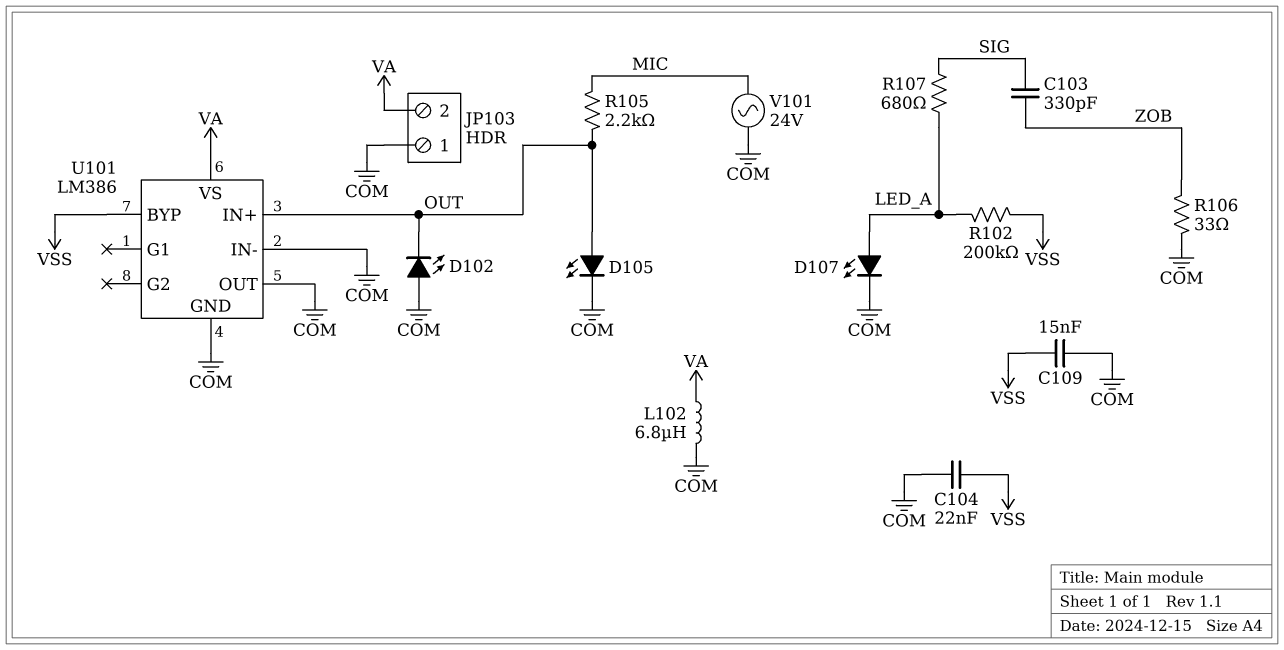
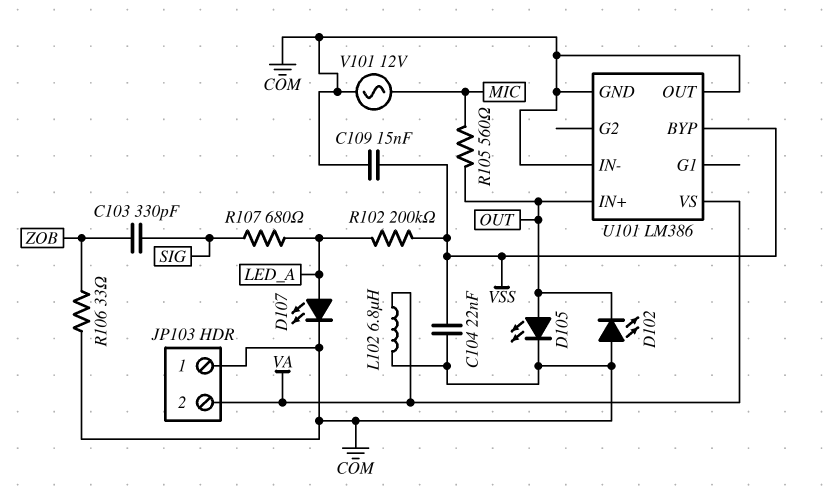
R105: 2.2k (MIC, OUT) -> 560 (MIC, OUT)
V101: AC 24V (COM, MIC) -> AC 12V (COM, MIC)

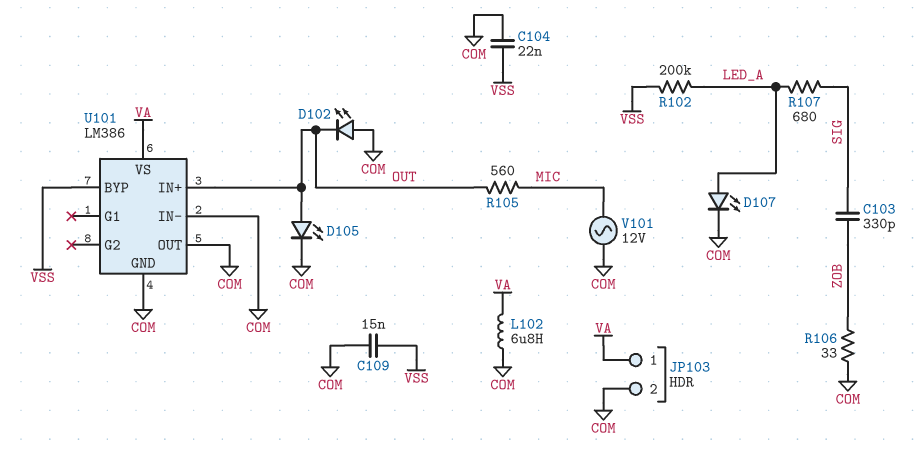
JP103 pin 1: COM -> VA
JP103 pin 2: VA -> COM

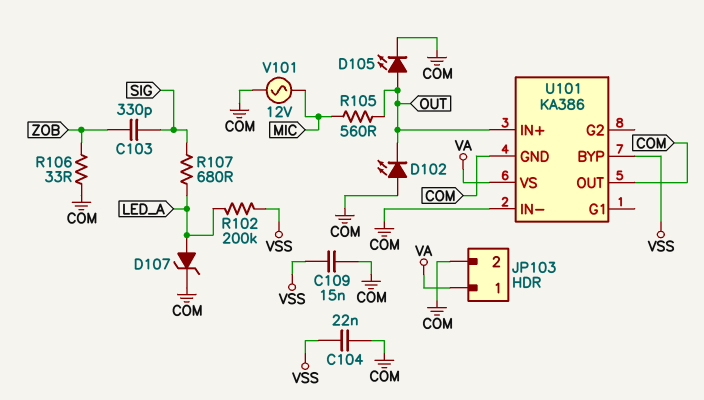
D107: LED (A LED_A, K COM) -> zener (A LED_A, K COM)
L102: 6.8uH (COM, VA) -> none
U101: LM386 -> KA386

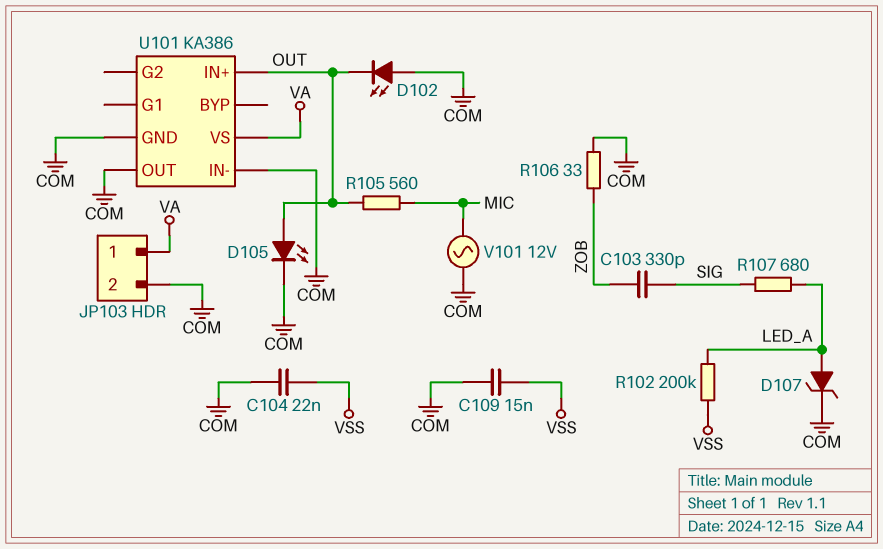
U101 pin BYP: VSS -> none

